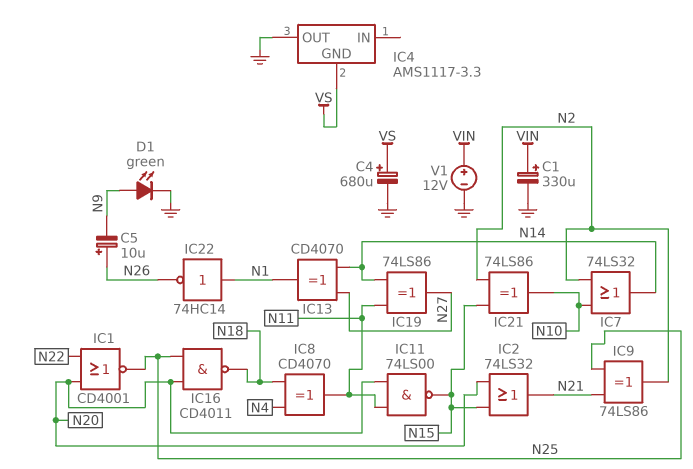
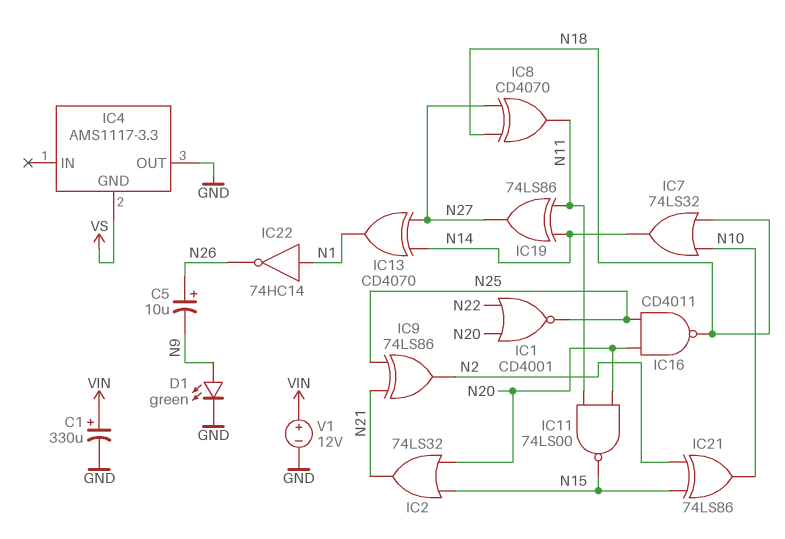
C4: 680uF (plus VS, minus GND) -> none
IC7: OR 74LS32 (in N2, in N10, out N14) -> OR 74LS32 (in N10, in N18, out N14)
IC8: XOR CD4070 (in N4, in N18, out N11) -> XOR CD4070 (in N18, in N27, out N11)

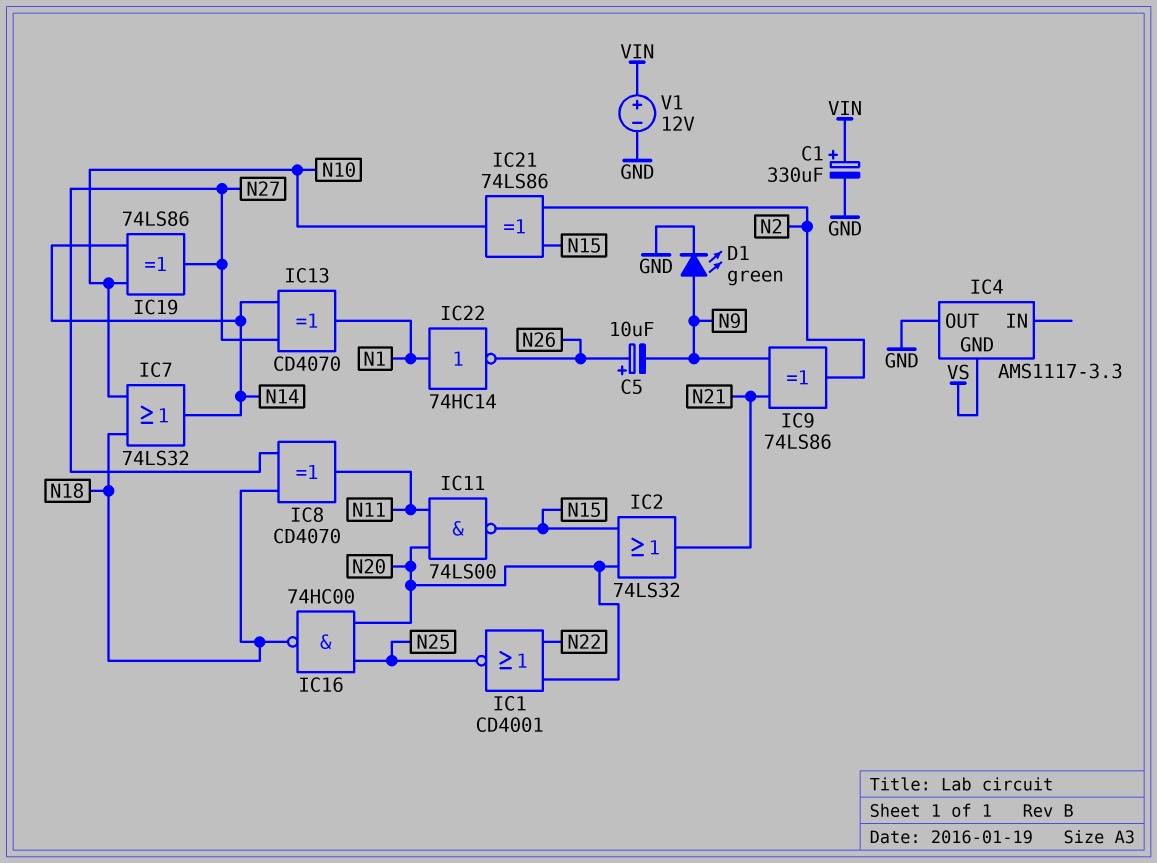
IC9: XOR 74LS86 (in N21, in N25, out N2) -> XOR 74LS86 (in N9, in N21, out N2)
IC16: NAND CD4011 (in N20, in N25, out N18) -> NAND 74HC00 (in N20, in N25, out N18)
IC19: XOR 74LS86 (in N11, in N14, out N27) -> XOR 74LS86 (in N10, in N14, out N27)

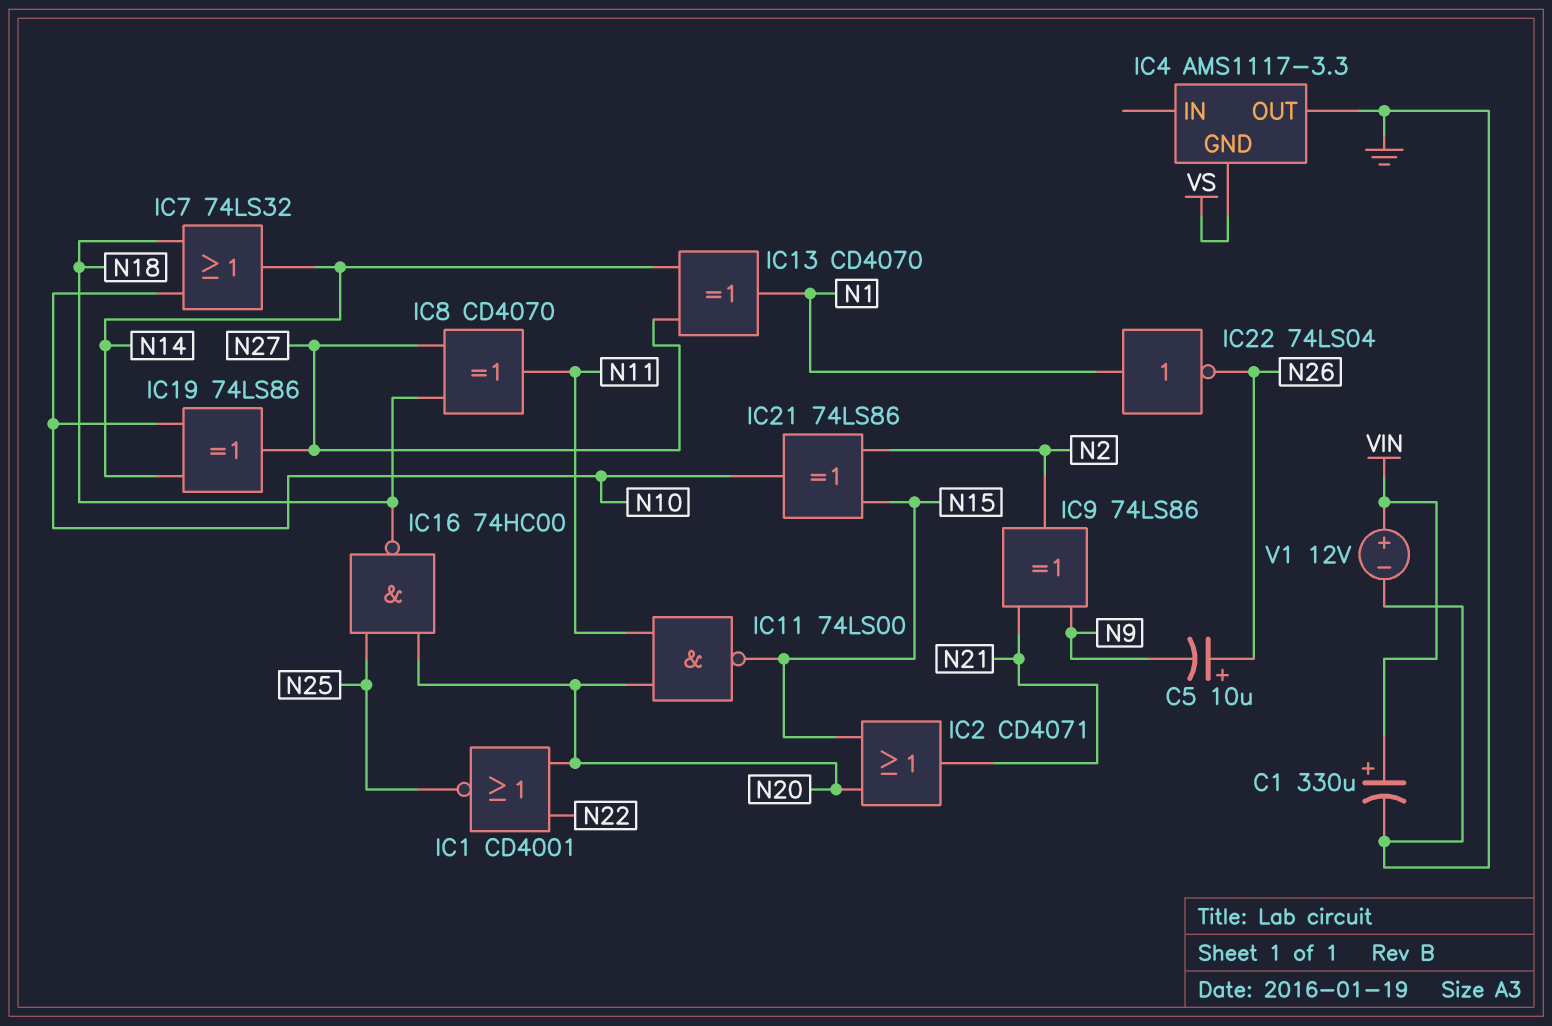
D1: LED green (A N9, K GND) -> none
IC2: OR 74LS32 (in N15, in N20, out N21) -> OR CD4071 (in N15, in N20, out N21)
IC22: NOT 74HC14 (in N1, out N26) -> NOT 74LS04 (in N1, out N26)

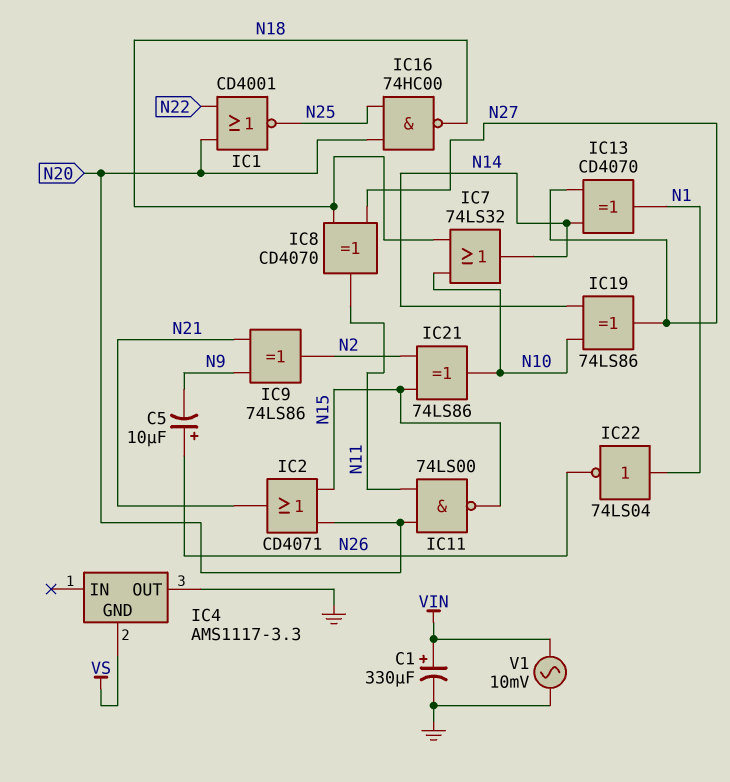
V1: 12V (plus VIN, minus GND) -> AC 10mV (GND, VIN)

